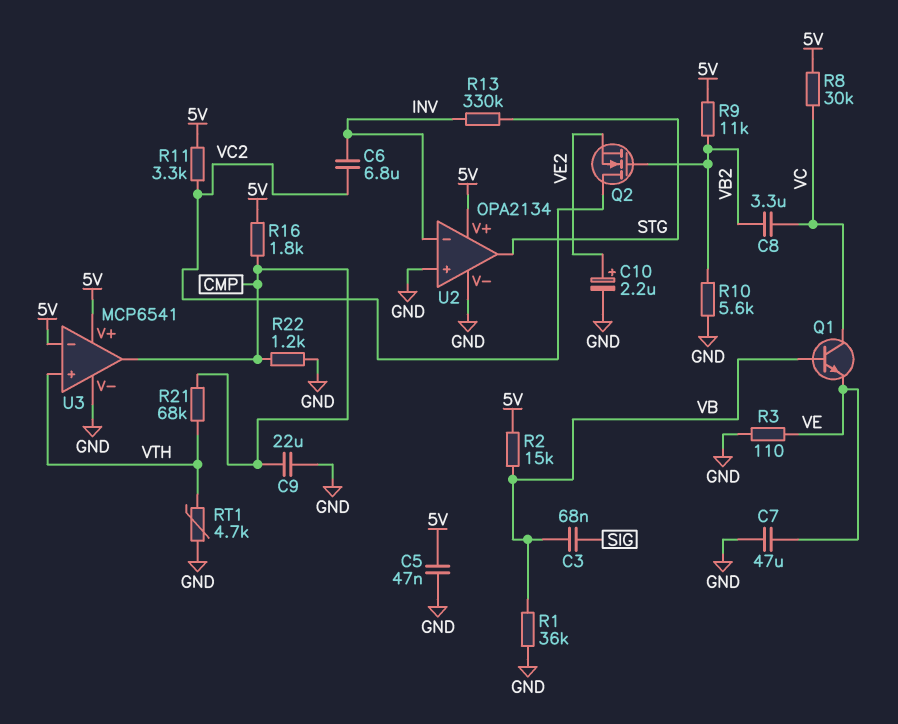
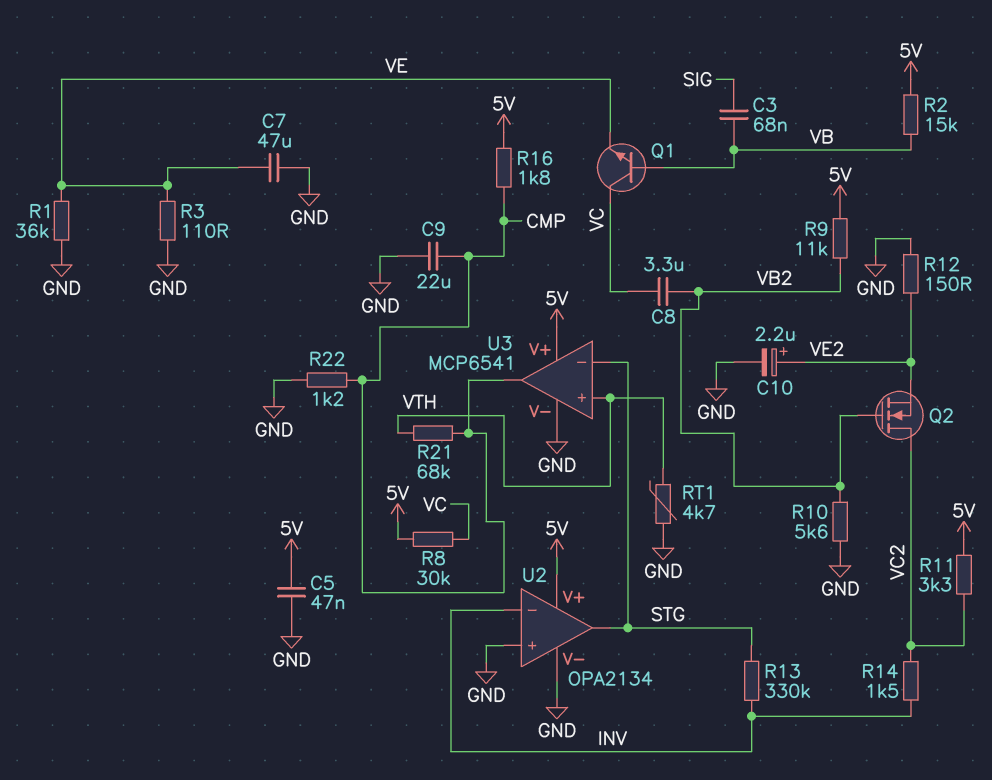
C6: 6.8uF (INV, VC2) -> none
R1: 36k (GND, VB) -> 36k (GND, VE)
R12: none -> 150 (GND, VE2)
R14: none -> 1.5k (INV, VC2)
U3 pin in-: 5V -> STG

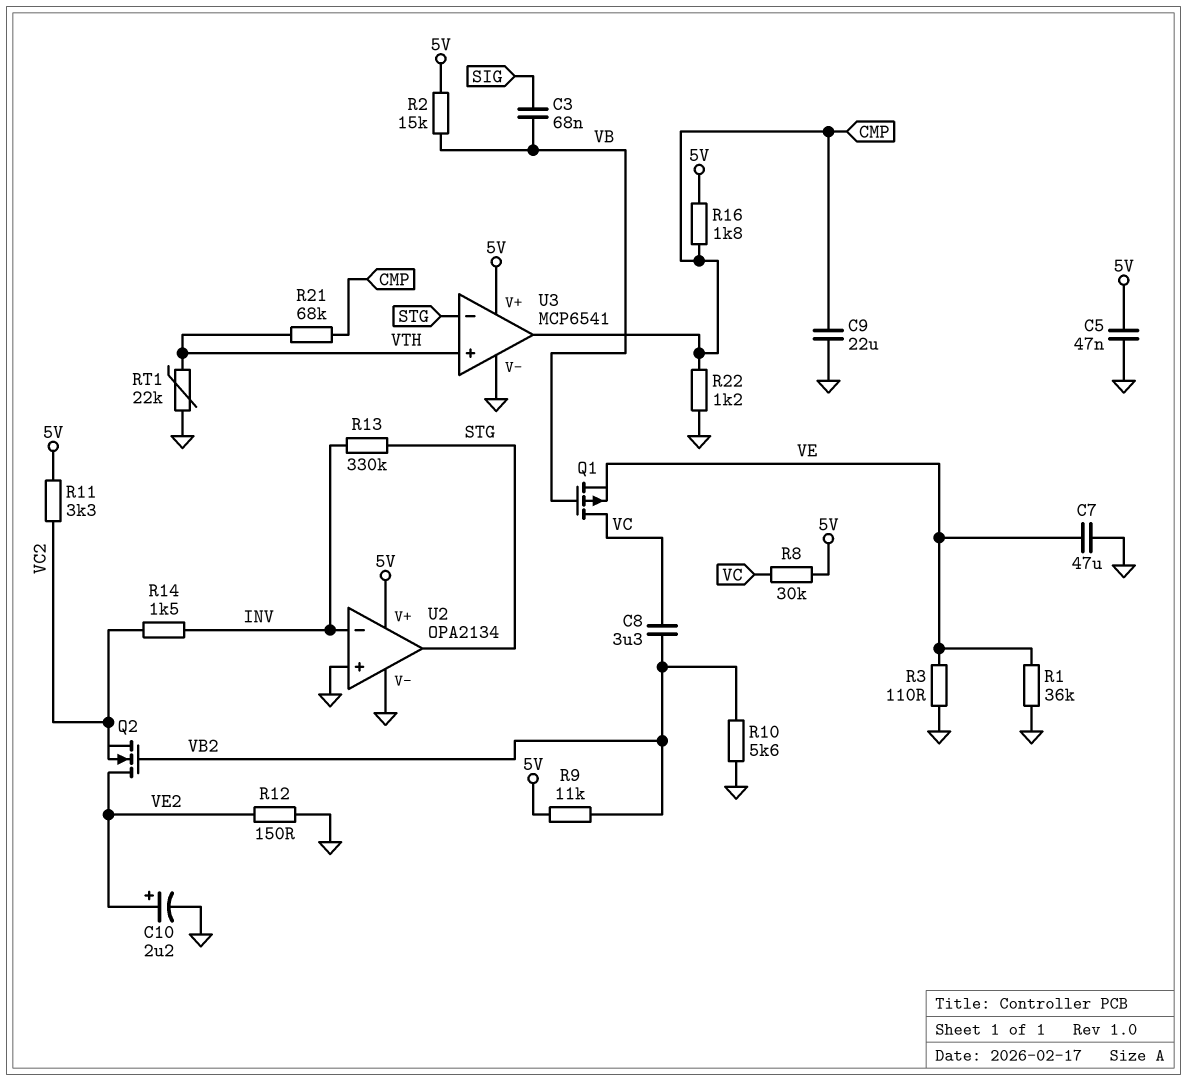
Q1: NPN (B VB, C VC, E VE) -> PMOS (G VB, D VC, S VE)
Q2: NMOS (G VB2, D VC2, S VE2) -> NMOS (G VB2, D VE2, S VC2)
RT1: 4.7k (GND, VTH) -> 22k (GND, VTH)

